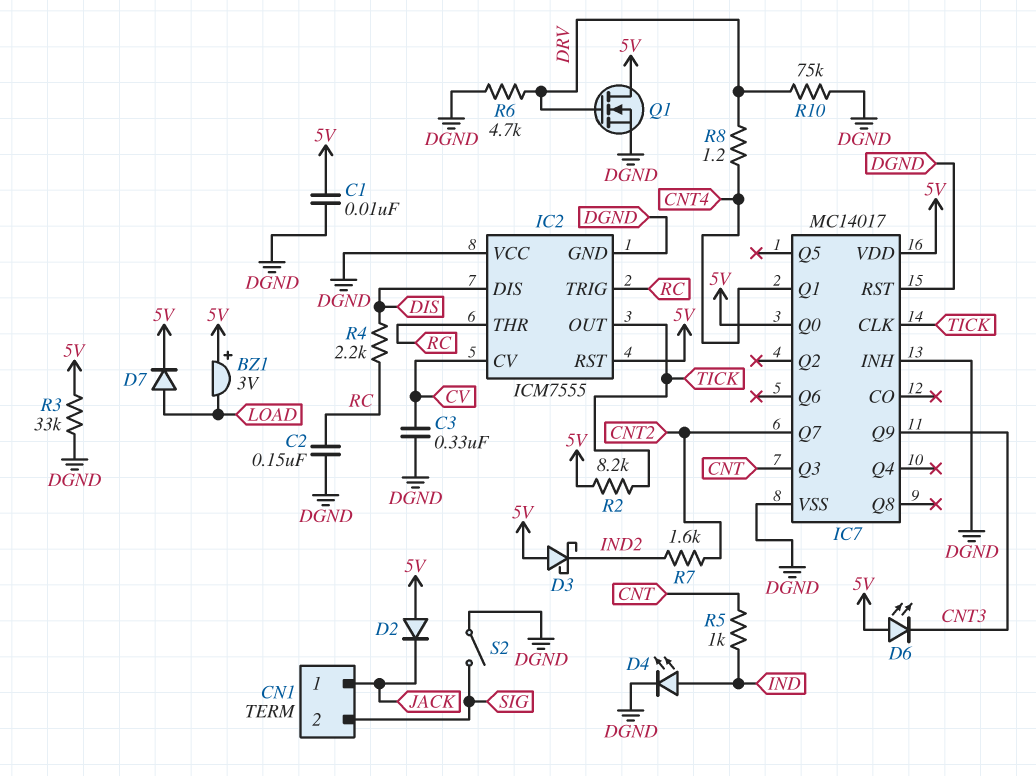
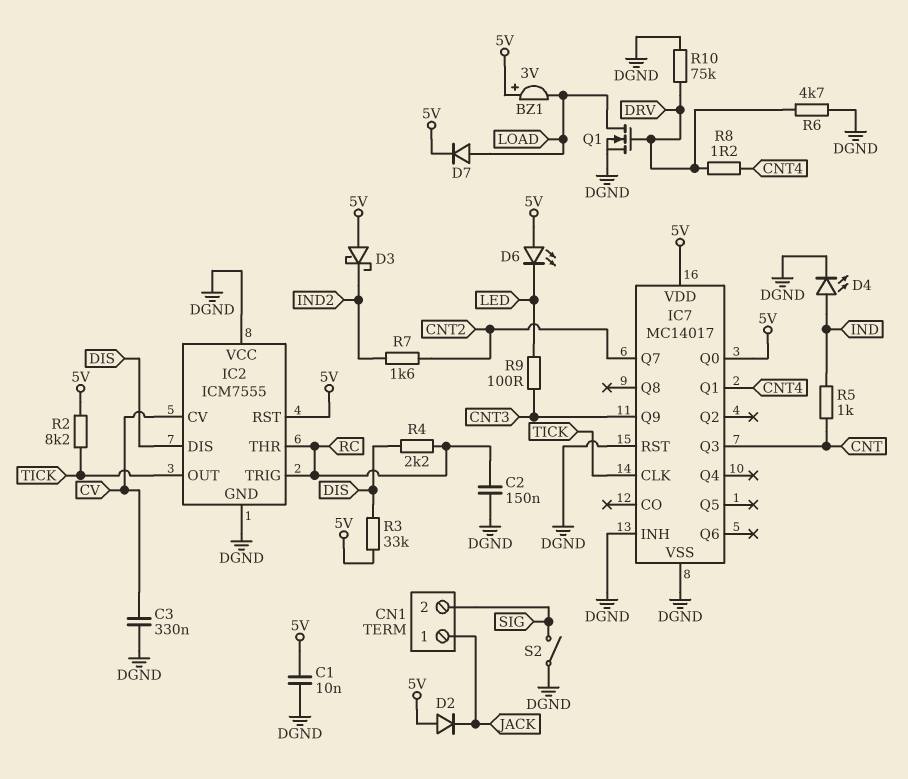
D6: LED (A 5V, K CNT3) -> LED (A 5V, K LED)
Q1: NMOS (G DRV, D 5V, S DGND) -> NMOS (G DRV, D LOAD, S DGND)
R3: 33k (5V, DGND) -> 33k (5V, DIS)
R9: none -> 100 (CNT3, LED)

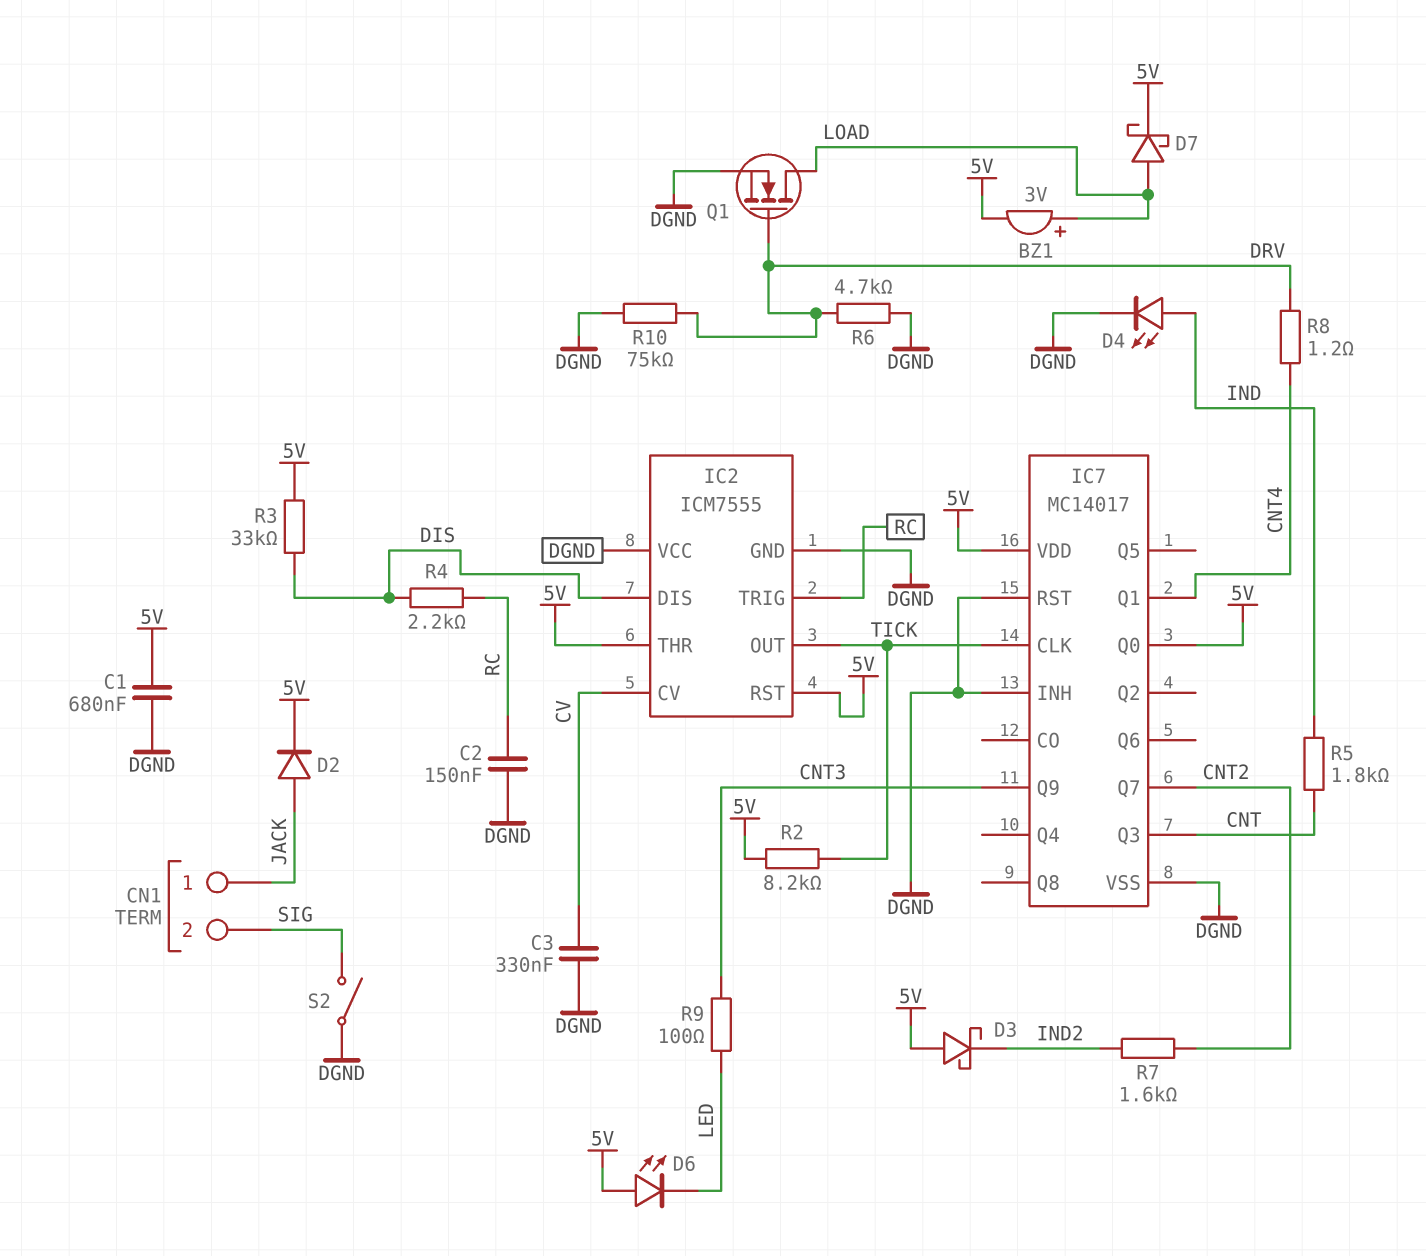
BZ1: buzzer 3V (plus 5V, minus LOAD) -> buzzer 3V (plus LOAD, minus 5V)
C1: 10nF (5V, DGND) -> 680nF (5V, DGND)
D2: diode (A 5V, K JACK) -> diode (A JACK, K 5V)
D7: diode (A LOAD, K 5V) -> schottky (A LOAD, K 5V)
IC2 pin THR: RC -> 5V
R5: 1k (CNT, IND) -> 1.8k (CNT, IND)

